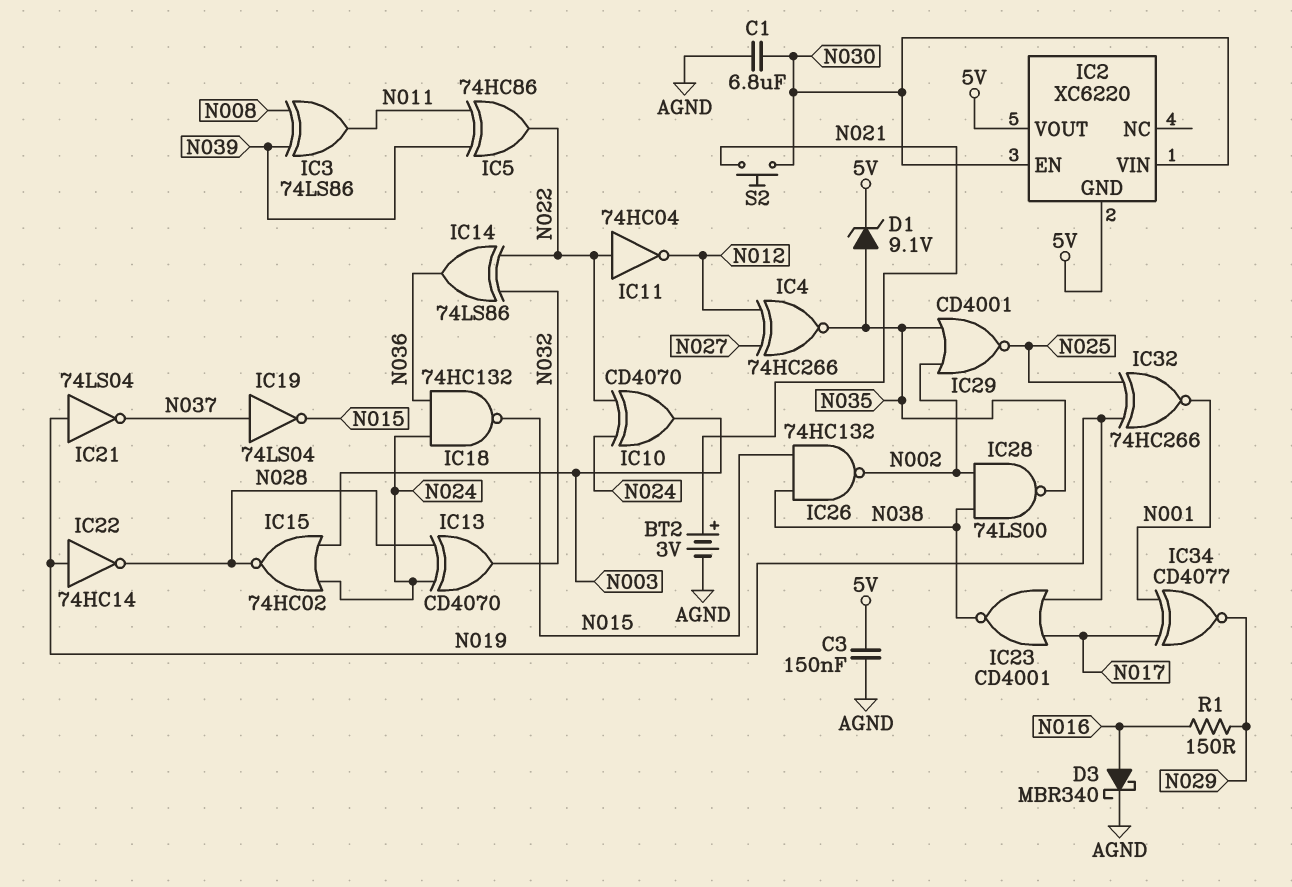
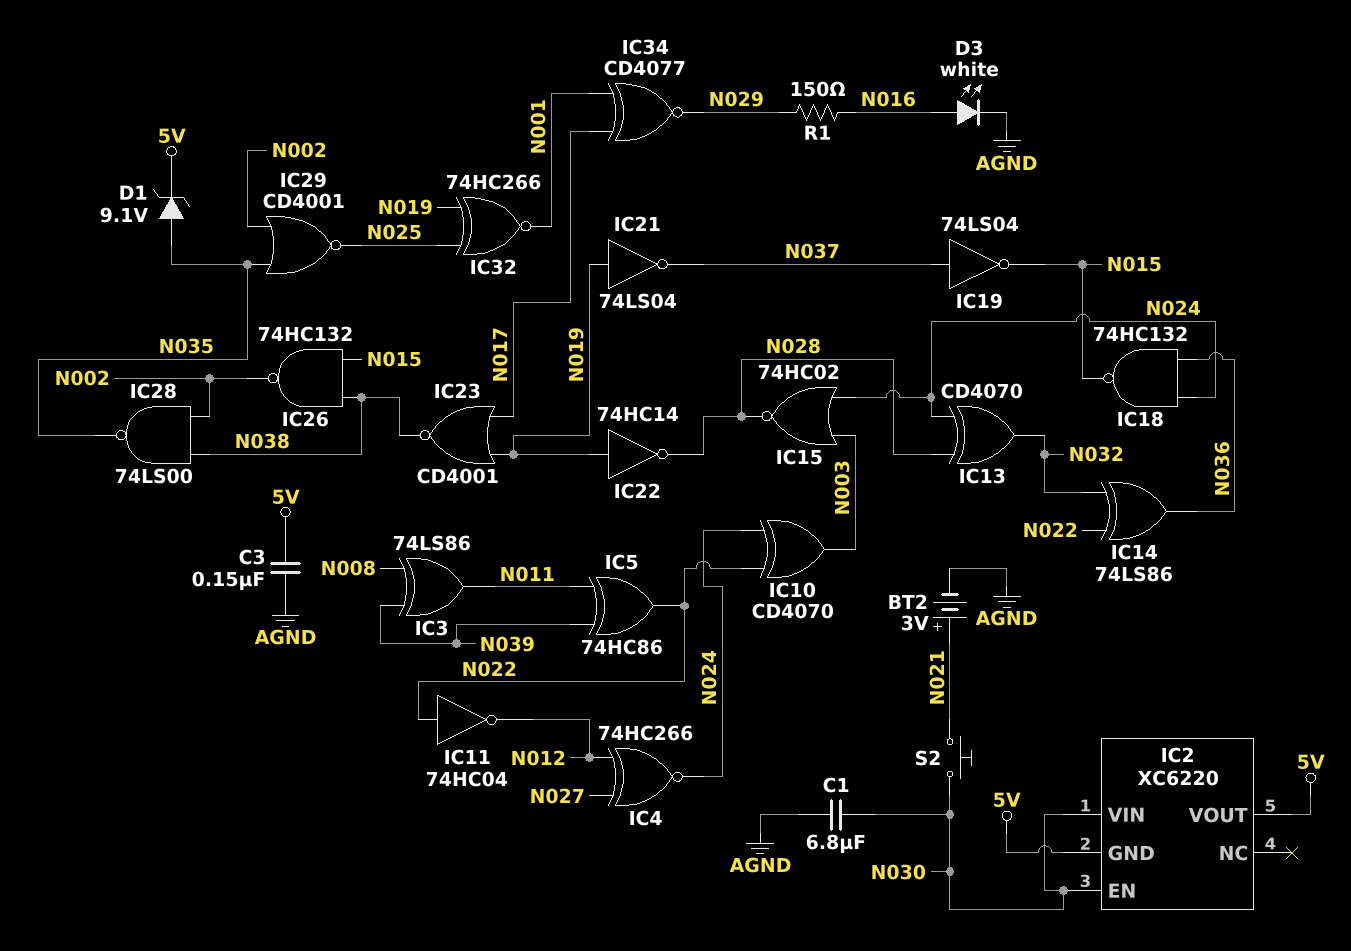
D3: schottky MBR340 (A N016, K AGND) -> LED white (A N016, K AGND)
IC4: XNOR 74HC266 (in N012, in N027, out N035) -> XNOR 74HC266 (in N012, in N027, out N024)

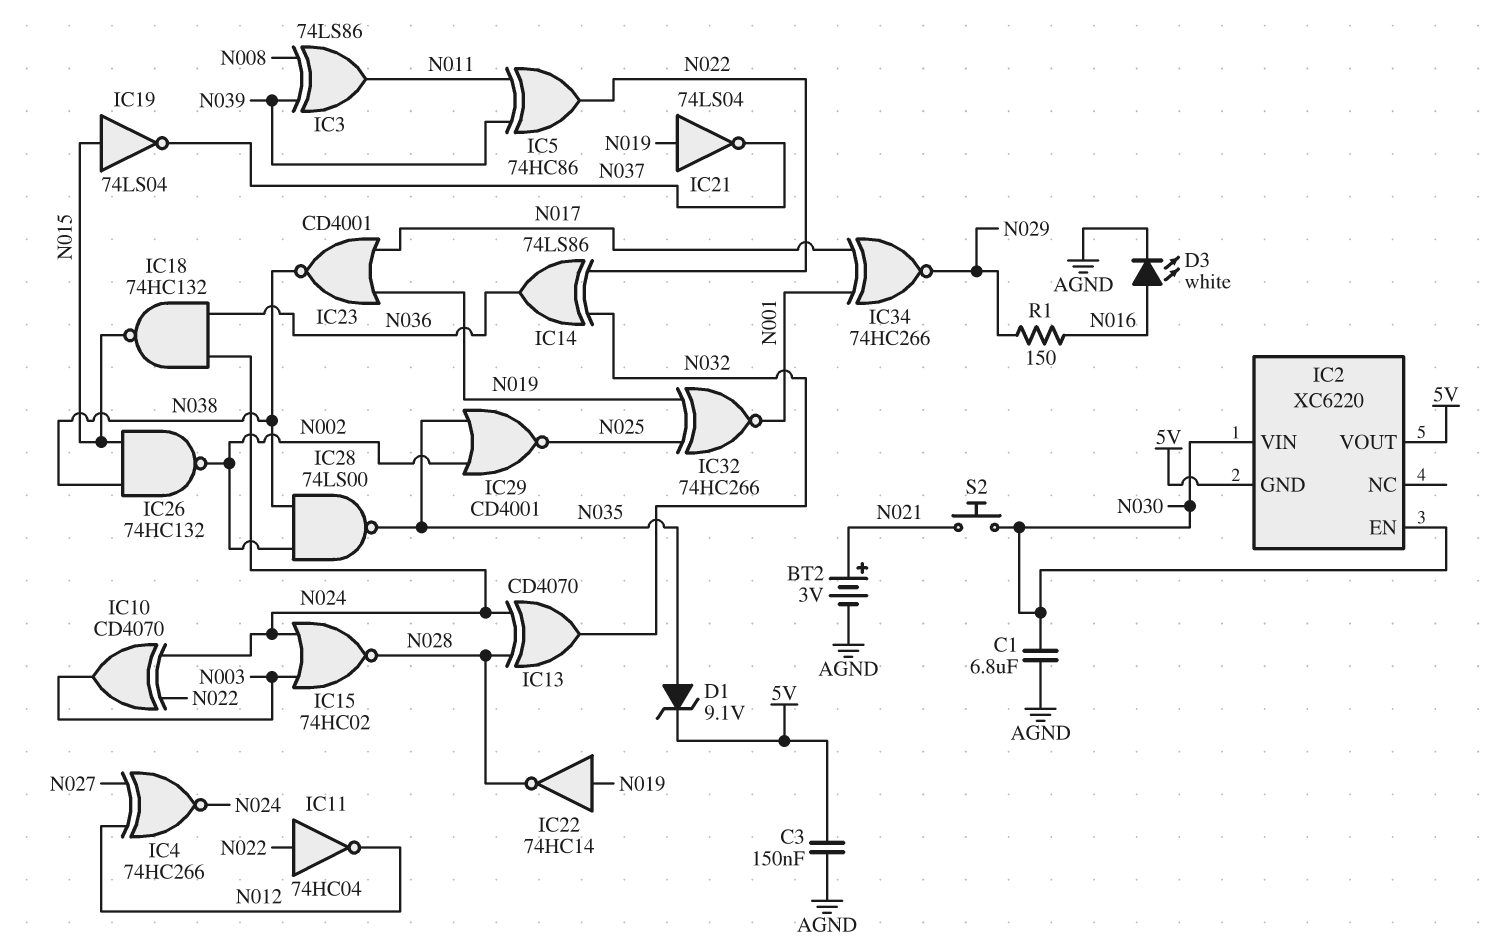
IC19: NOT 74LS04 (in N037, out N015) -> NOT 74LS04 (in N015, out N037)
IC34: XNOR CD4077 (in N001, in N017, out N029) -> XNOR 74HC266 (in N001, in N017, out N029)

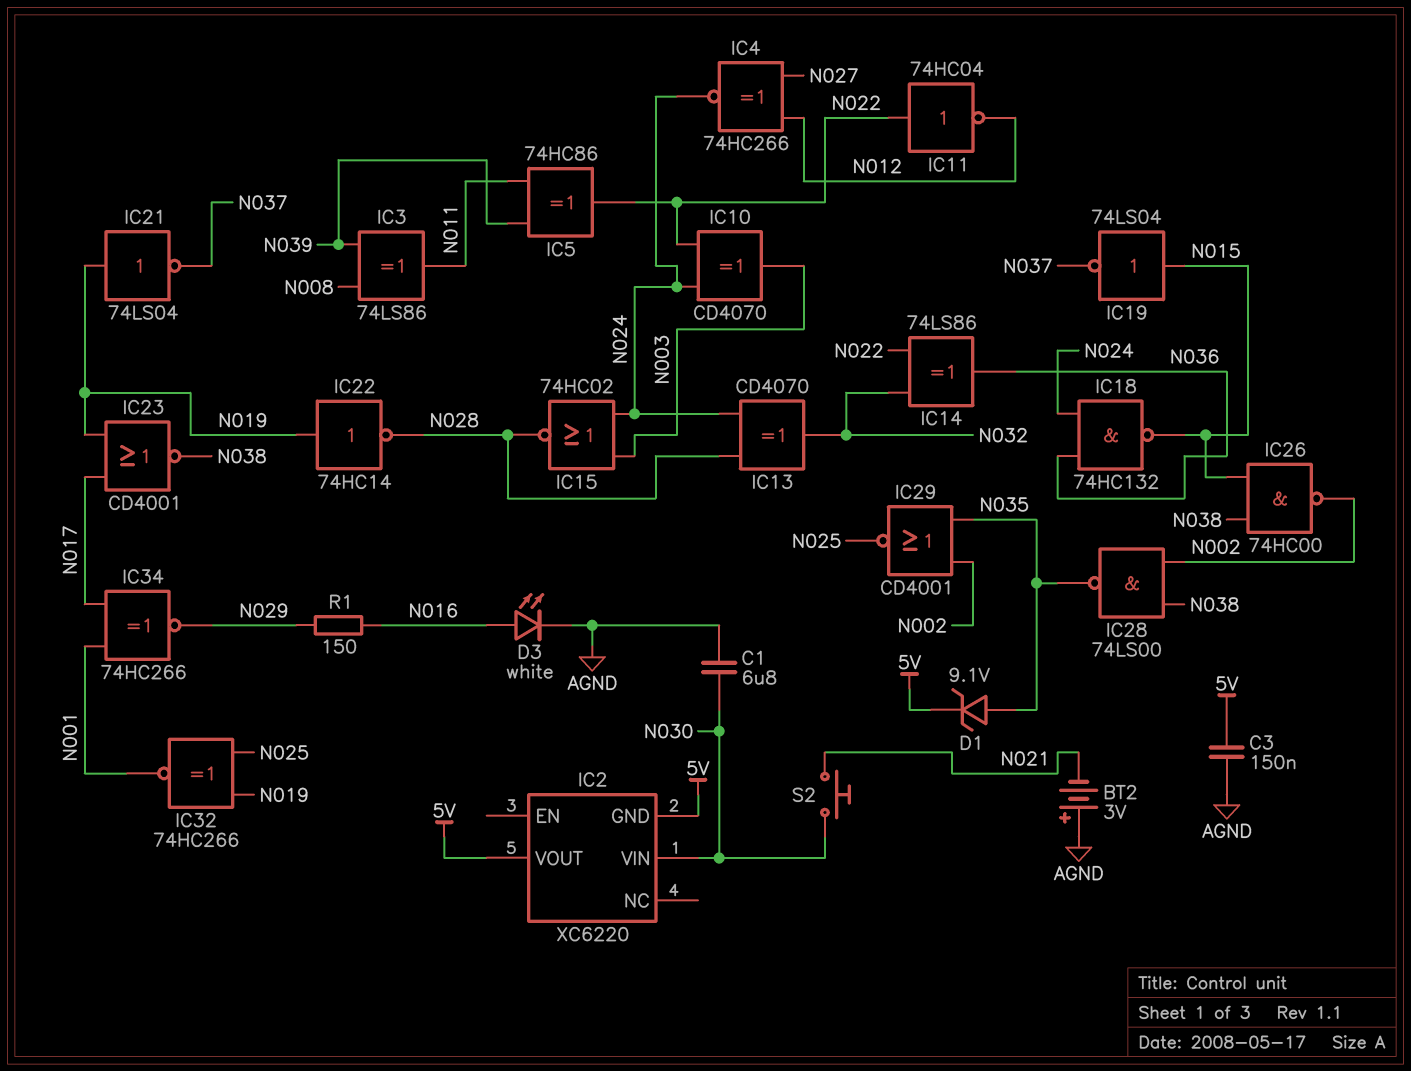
BT2: 3V (plus N021, minus AGND) -> 3V (plus AGND, minus N021)
IC2 pin EN: N030 -> none
IC26: NAND 74HC132 (in N015, in N038, out N002) -> NAND 74HC00 (in N015, in N038, out N002)

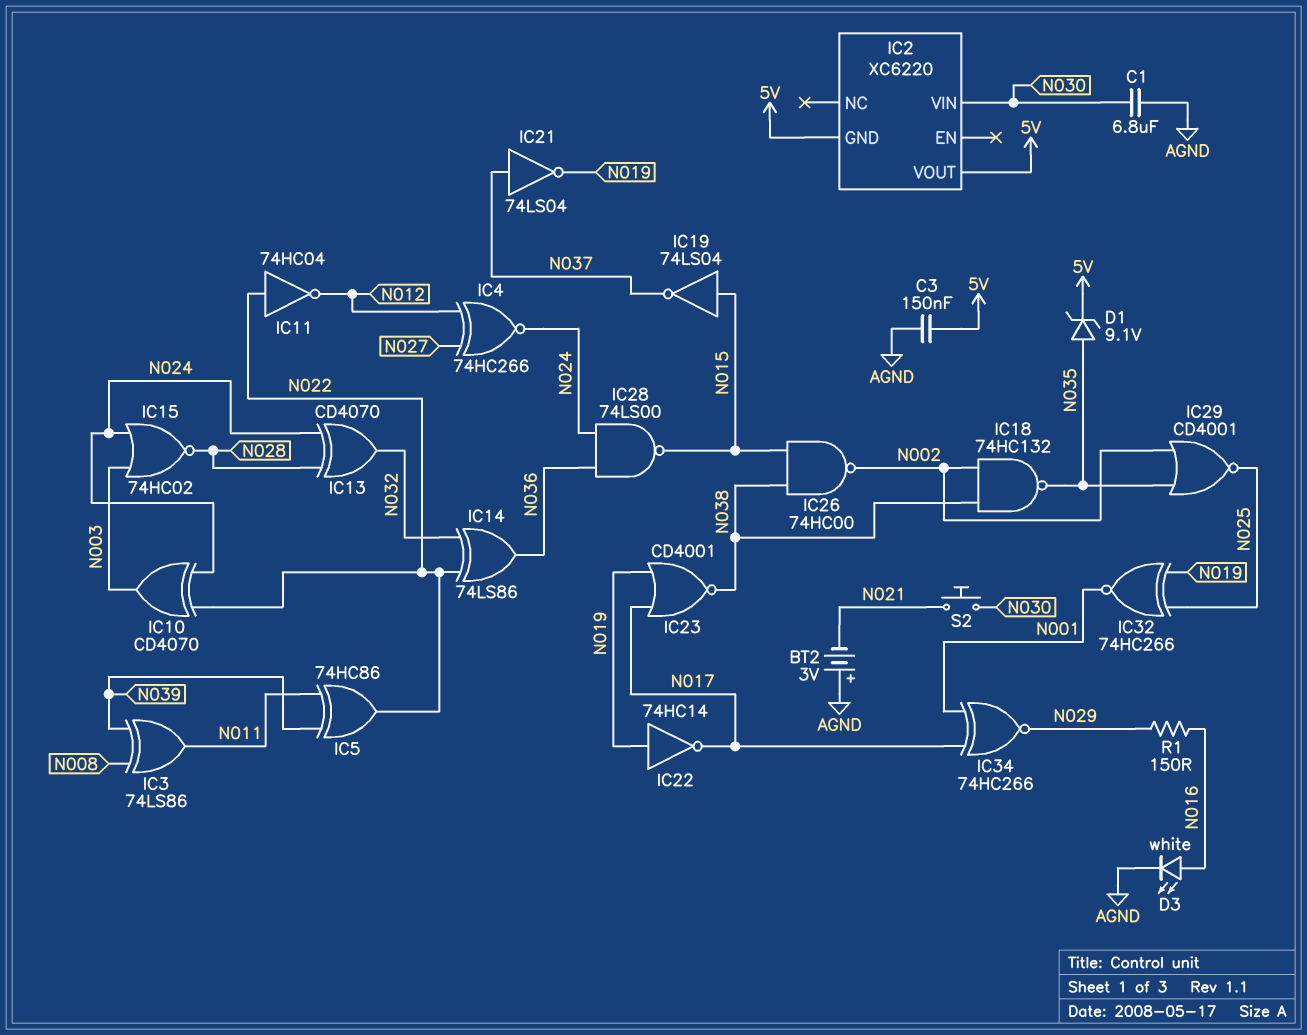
IC18: NAND 74HC132 (in N024, in N036, out N015) -> NAND 74HC132 (in N002, in N038, out N035)
IC21: NOT 74LS04 (in N019, out N037) -> NOT 74LS04 (in N037, out N019)
IC22: NOT 74HC14 (in N019, out N028) -> NOT 74HC14 (in N019, out N017)
IC28: NAND 74LS00 (in N002, in N038, out N035) -> NAND 74LS00 (in N024, in N036, out N015)

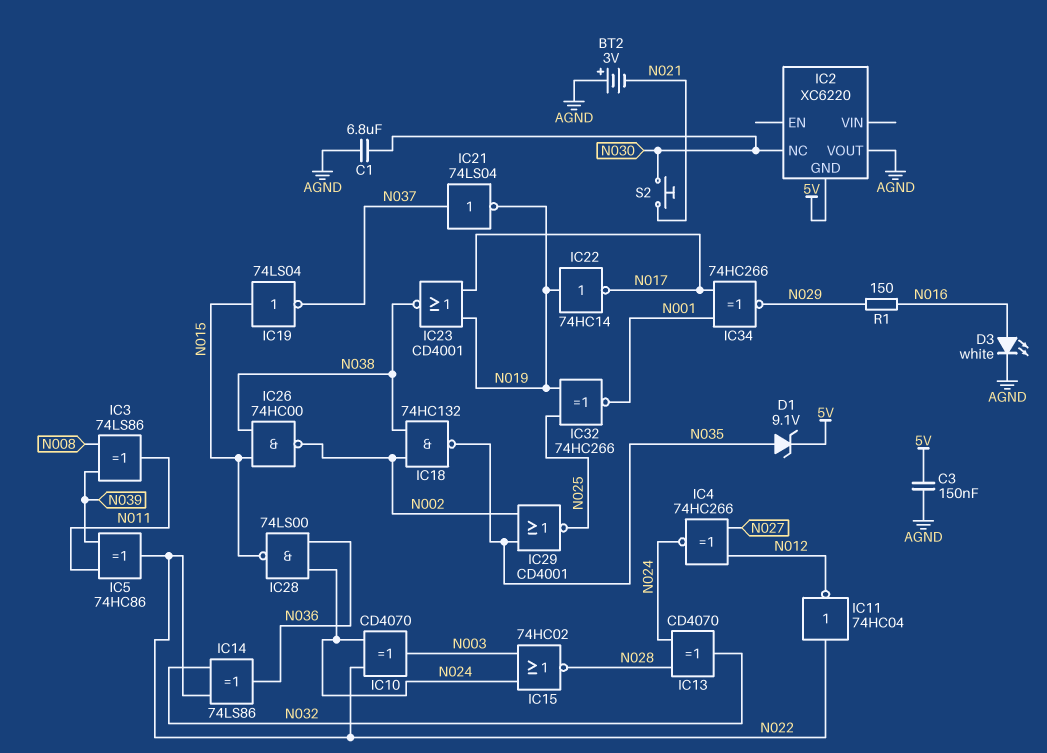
IC2 pin NC: none -> N030
IC2 pin VIN: N030 -> none
IC2 pin VOUT: 5V -> AGND

